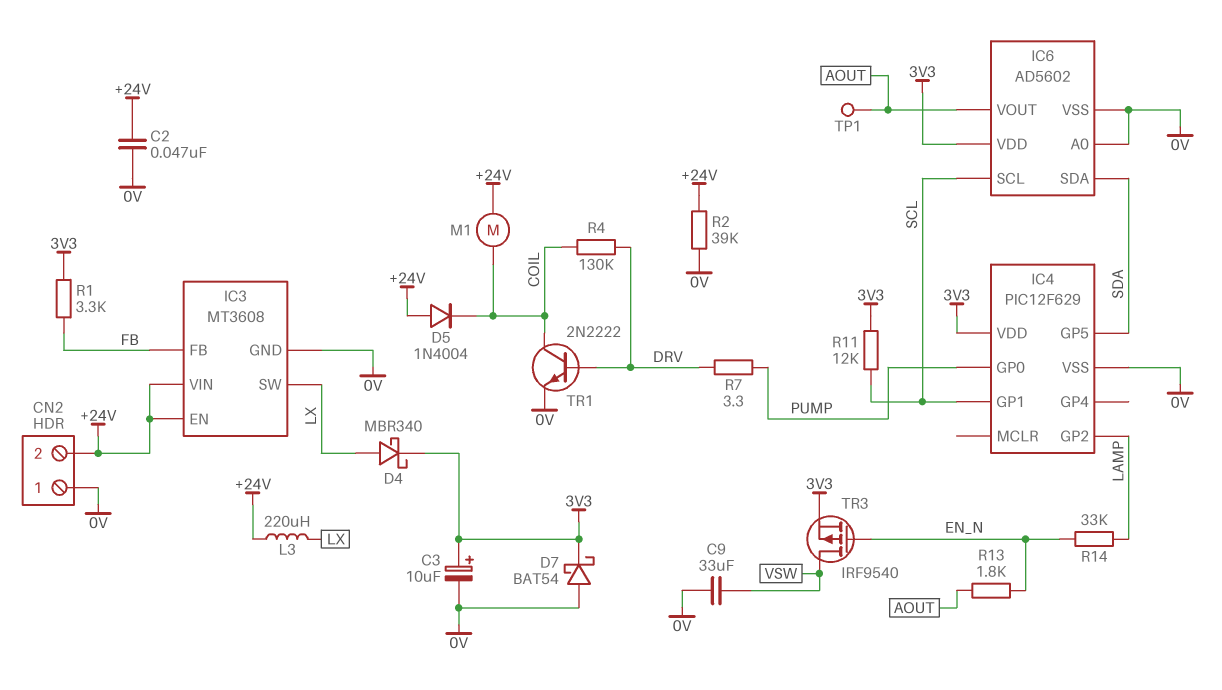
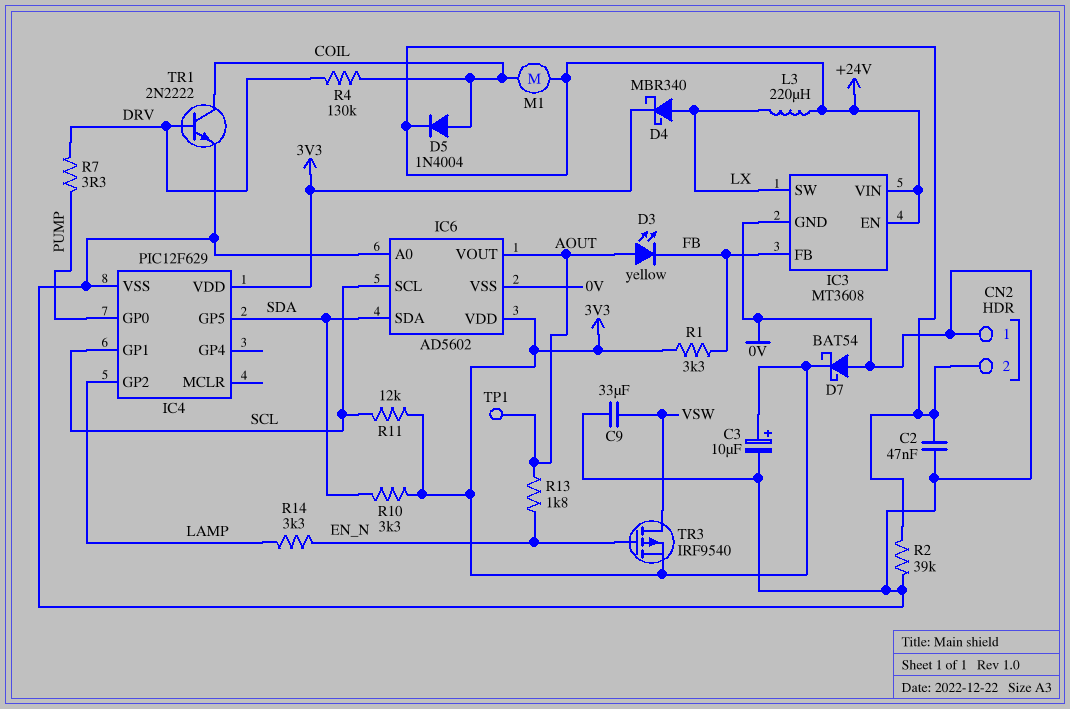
D3: none -> LED yellow (A AOUT, K FB)
D5: diode 1N4004 (A +24V, K COIL) -> diode 1N4004 (A COIL, K +24V)
R10: none -> 3.3k (3V3, SDA)
R14: 33k (EN_N, LAMP) -> 3.3k (EN_N, LAMP)

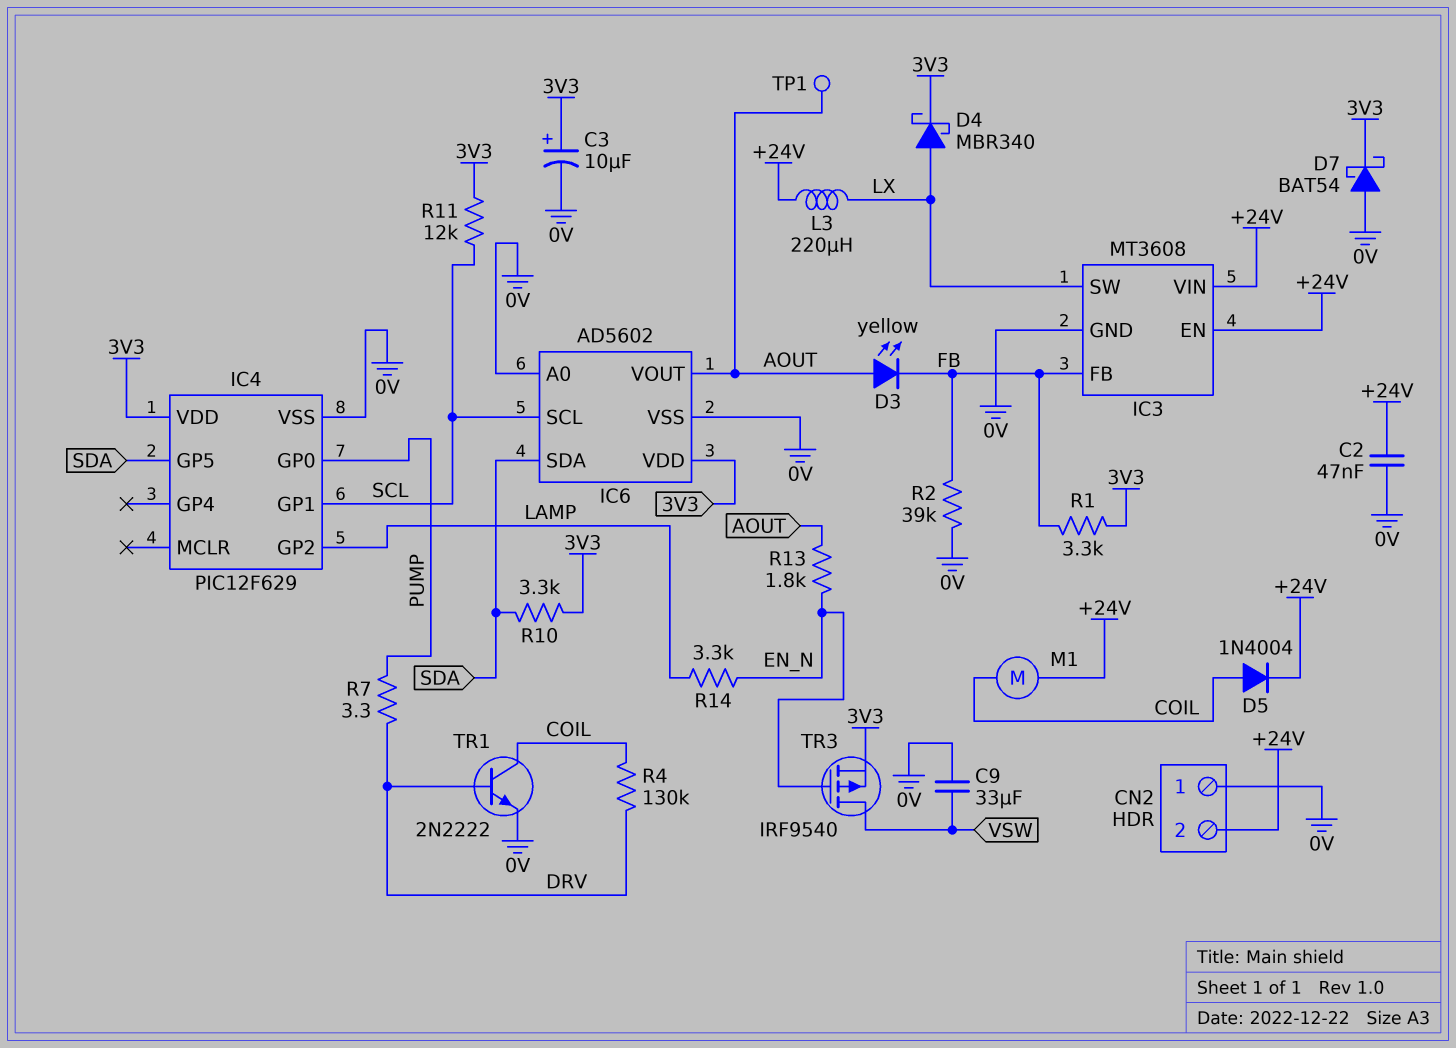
R2: 39k (+24V, 0V) -> 39k (0V, FB)

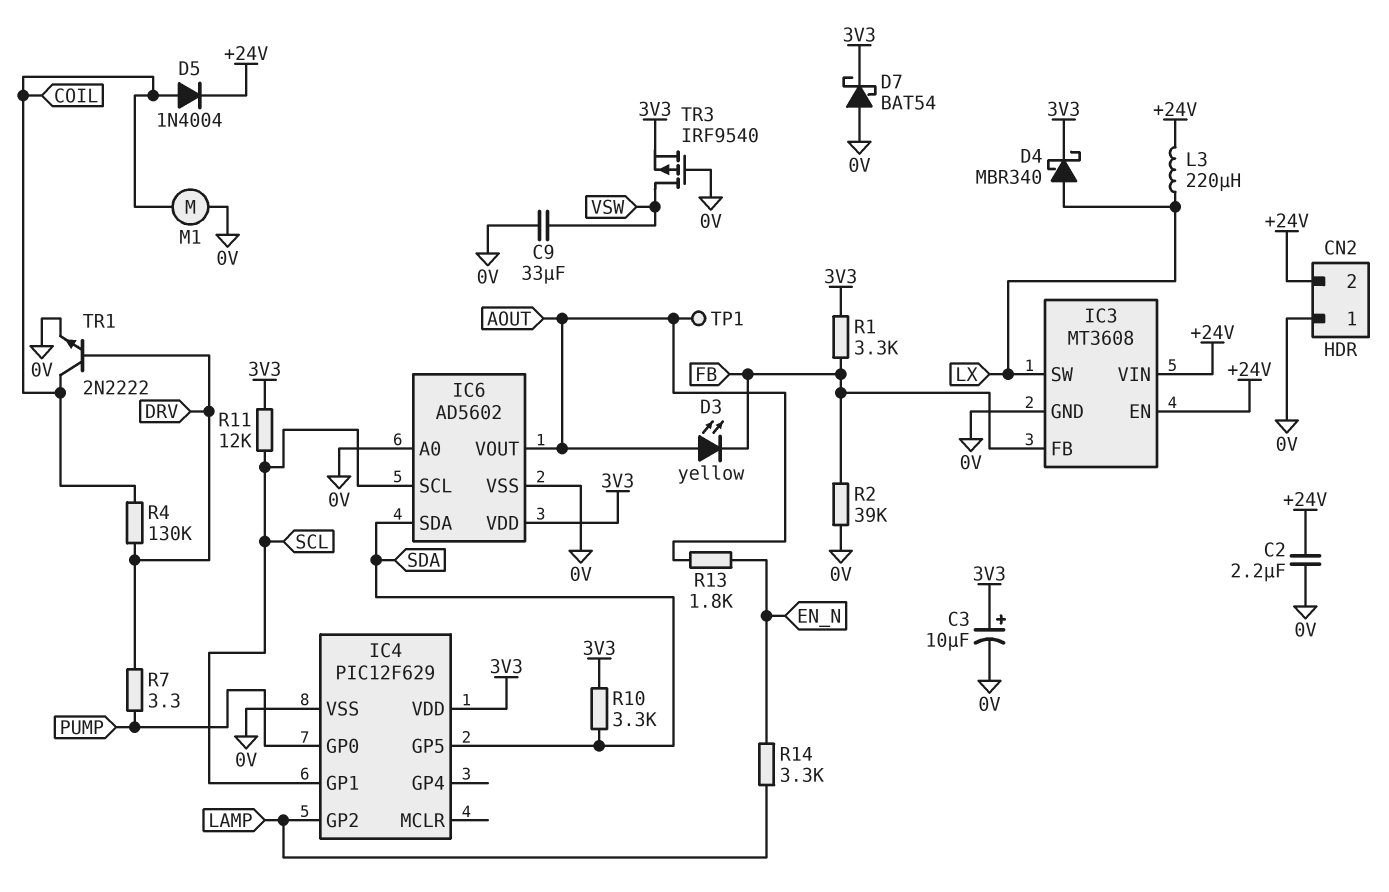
C2: 47nF (+24V, 0V) -> 2.2uF (+24V, 0V)
M1: motor (+24V, COIL) -> motor (0V, COIL)
TR3: PMOS IRF9540 (G EN_N, D VSW, S 3V3) -> PMOS IRF9540 (G 0V, D VSW, S 3V3)

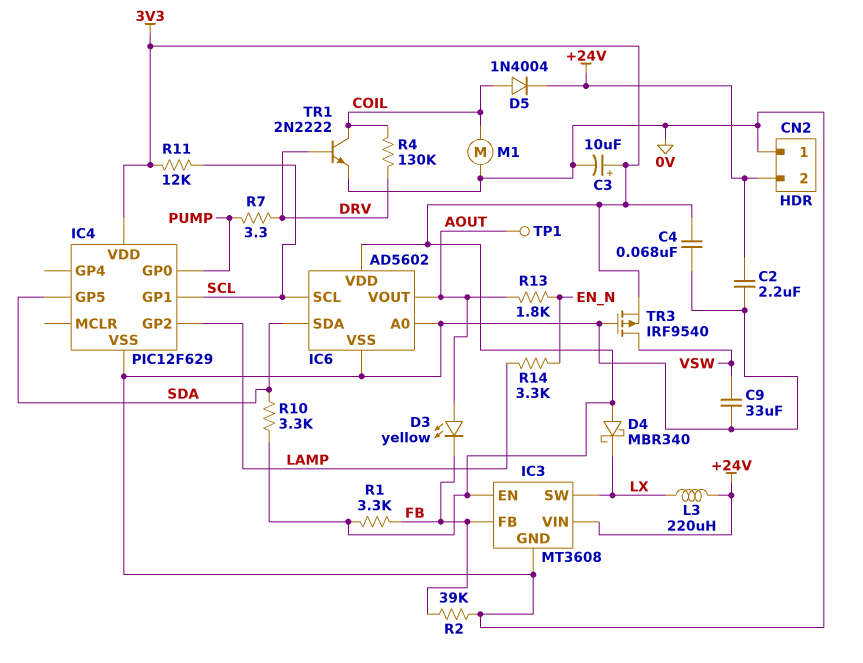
C4: none -> 68nF (0V, 3V3)
D4: schottky MBR340 (A LX, K 3V3) -> schottky MBR340 (A 3V3, K LX)
D7: schottky BAT54 (A 0V, K 3V3) -> none
IC3 pin EN: +24V -> 3V3

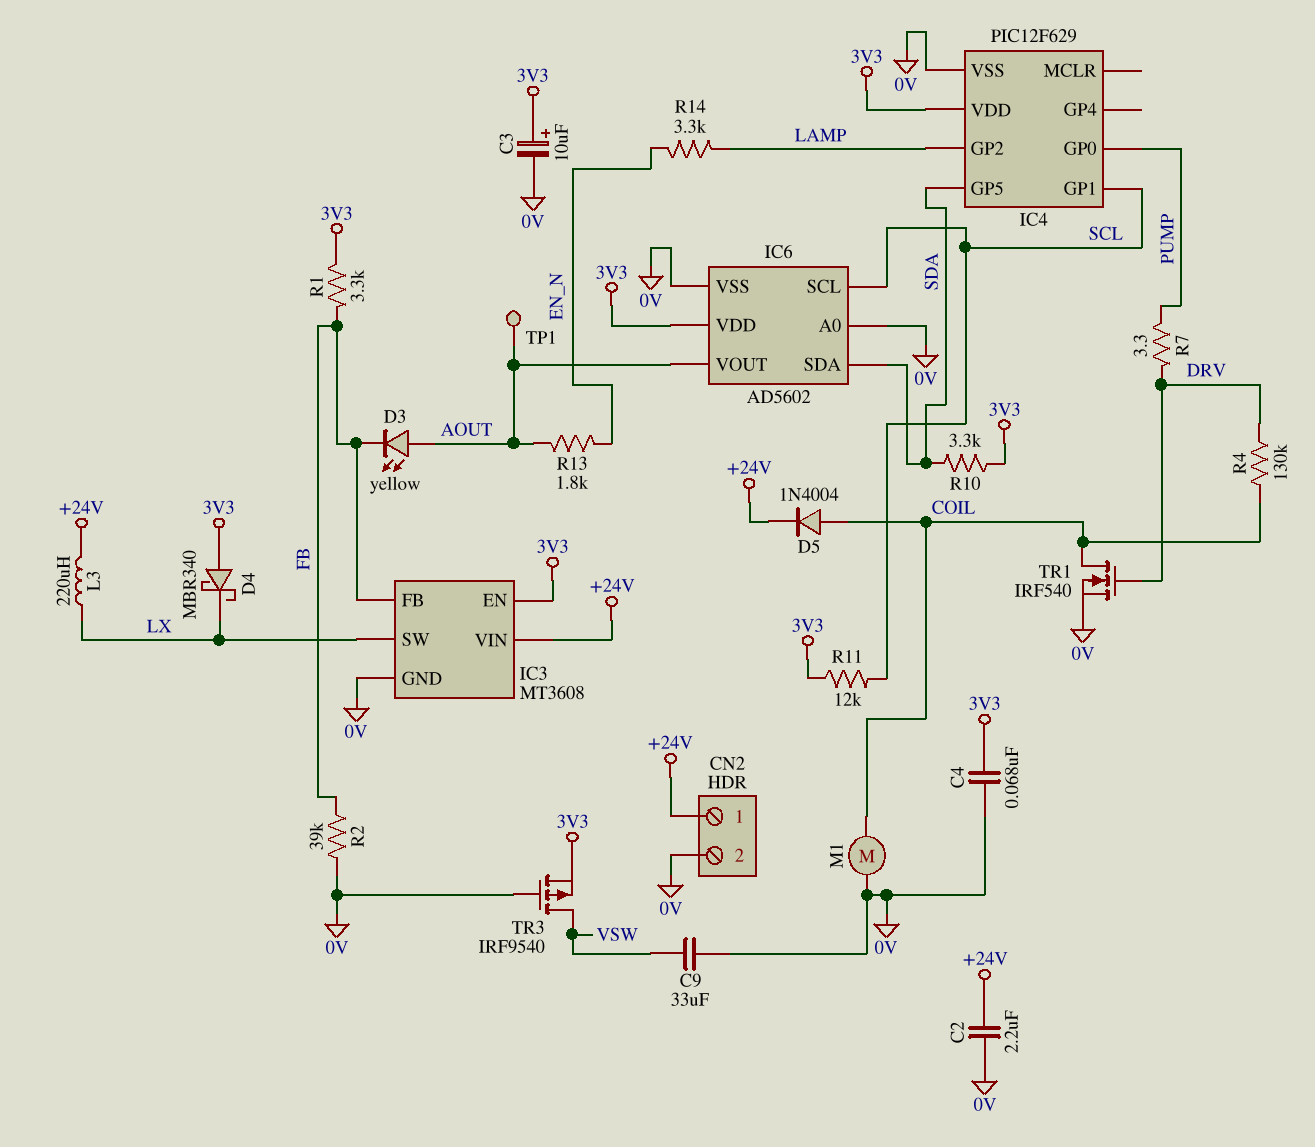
CN2 pin 1: 0V -> +24V
CN2 pin 2: +24V -> 0V
TR1: NPN 2N2222 (B DRV, C COIL, E 0V) -> NMOS IRF540 (G DRV, D COIL, S 0V)

